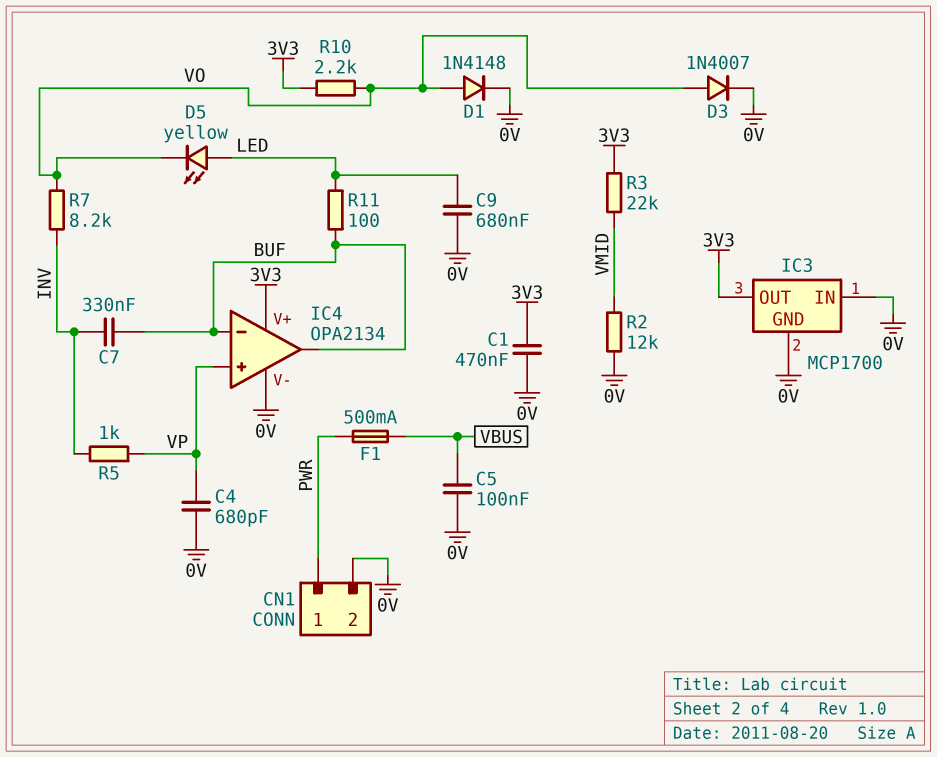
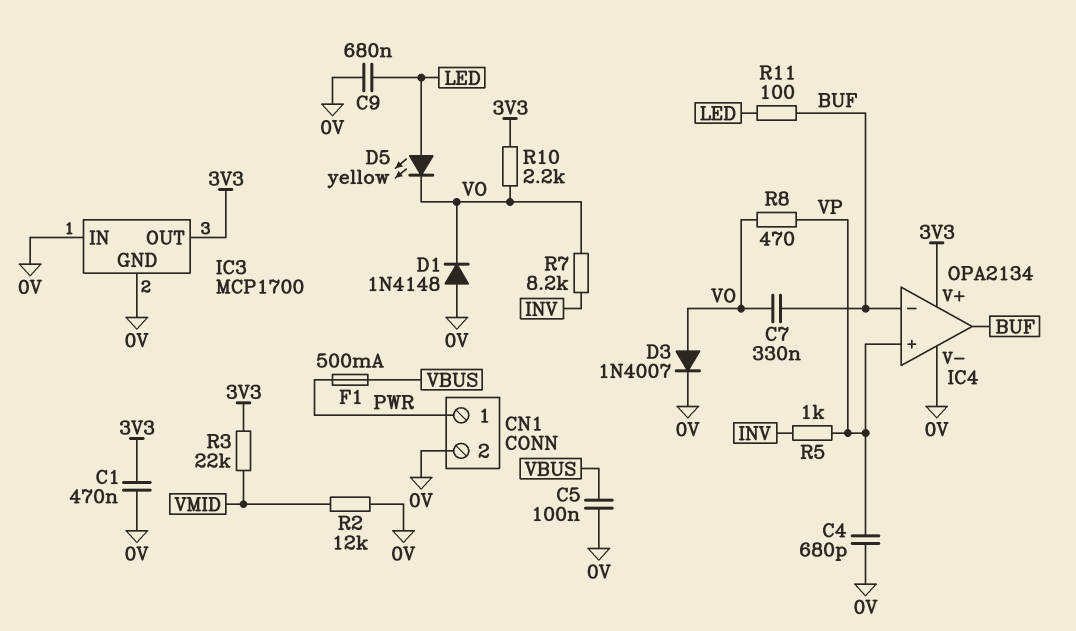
C7: 330nF (BUF, INV) -> 330nF (BUF, VO)
D1: diode 1N4148 (A VO, K 0V) -> diode 1N4148 (A 0V, K VO)
R8: none -> 470 (VO, VP)

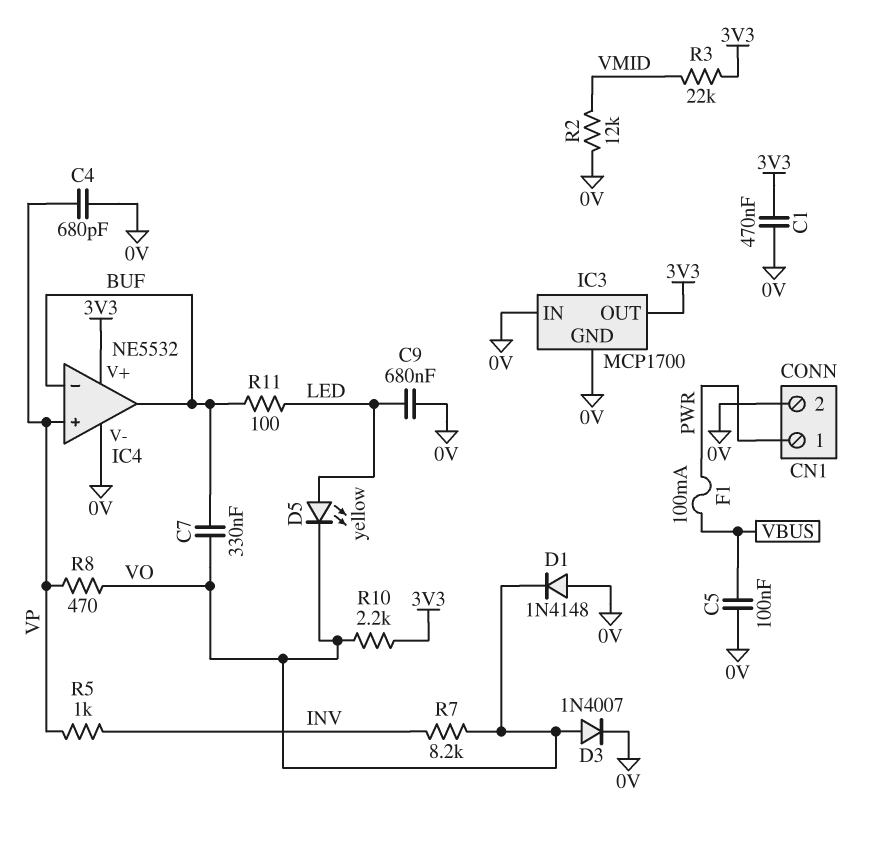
F1: 500mA (PWR, VBUS) -> 100mA (PWR, VBUS)
IC4: OPA2134 -> NE5532

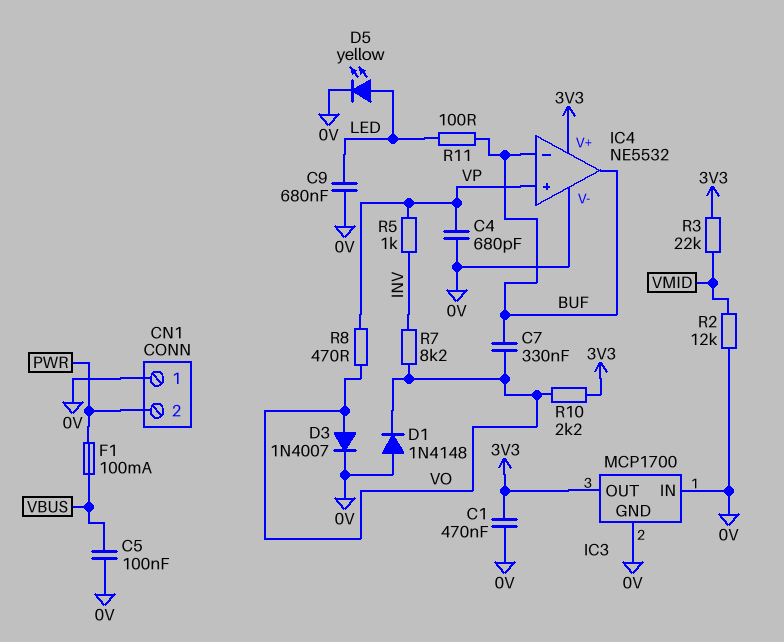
CN1 pin 1: PWR -> 0V
CN1 pin 2: 0V -> PWR
D5: LED yellow (A LED, K VO) -> LED yellow (A LED, K 0V)

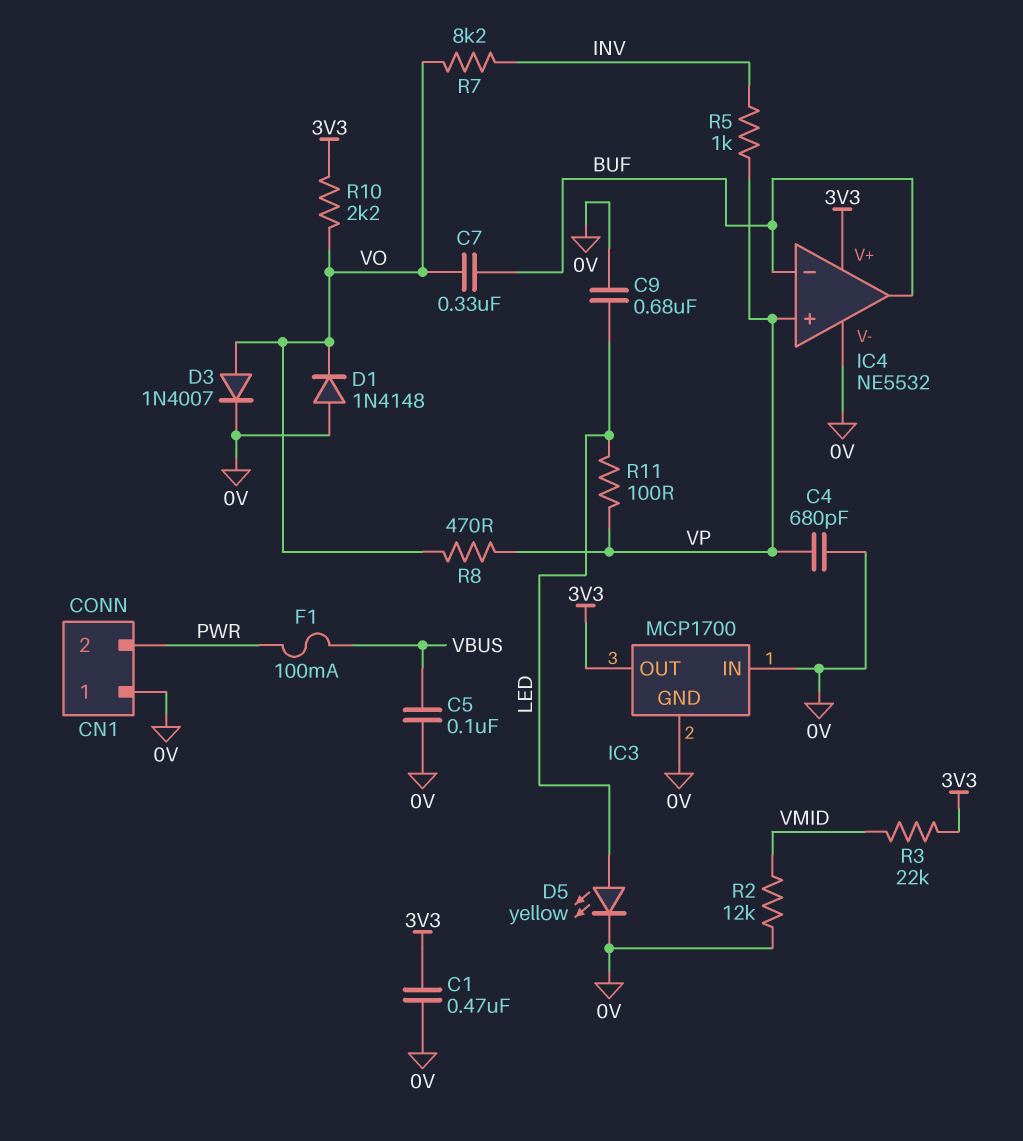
R11: 100 (BUF, LED) -> 100 (LED, VP)

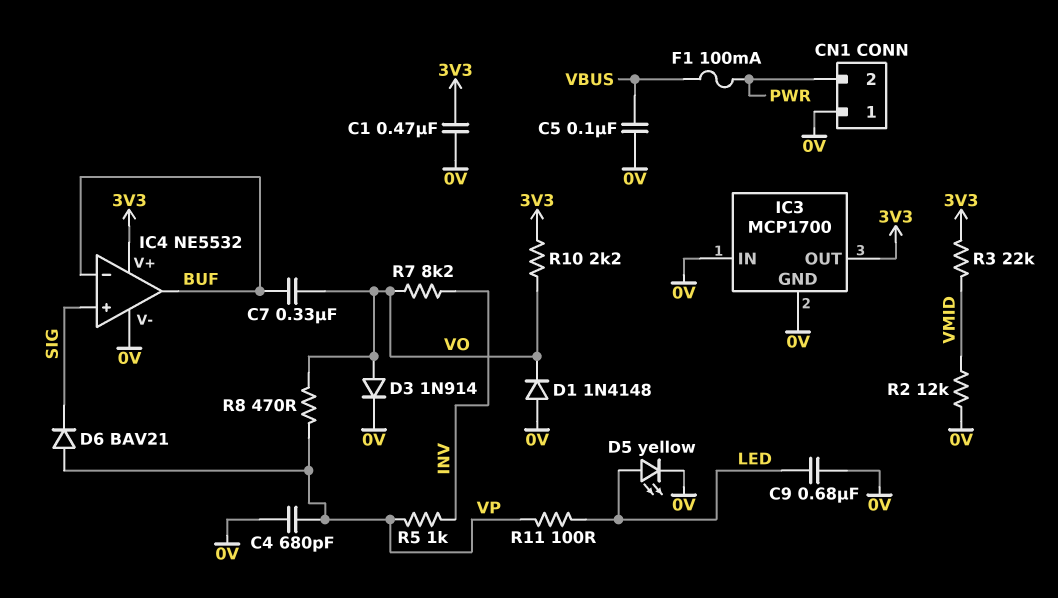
D3: diode 1N4007 (A VO, K 0V) -> diode 1N914 (A VO, K 0V)
D6: none -> diode BAV21 (A VP, K SIG)
IC4 pin in+: VP -> SIG

